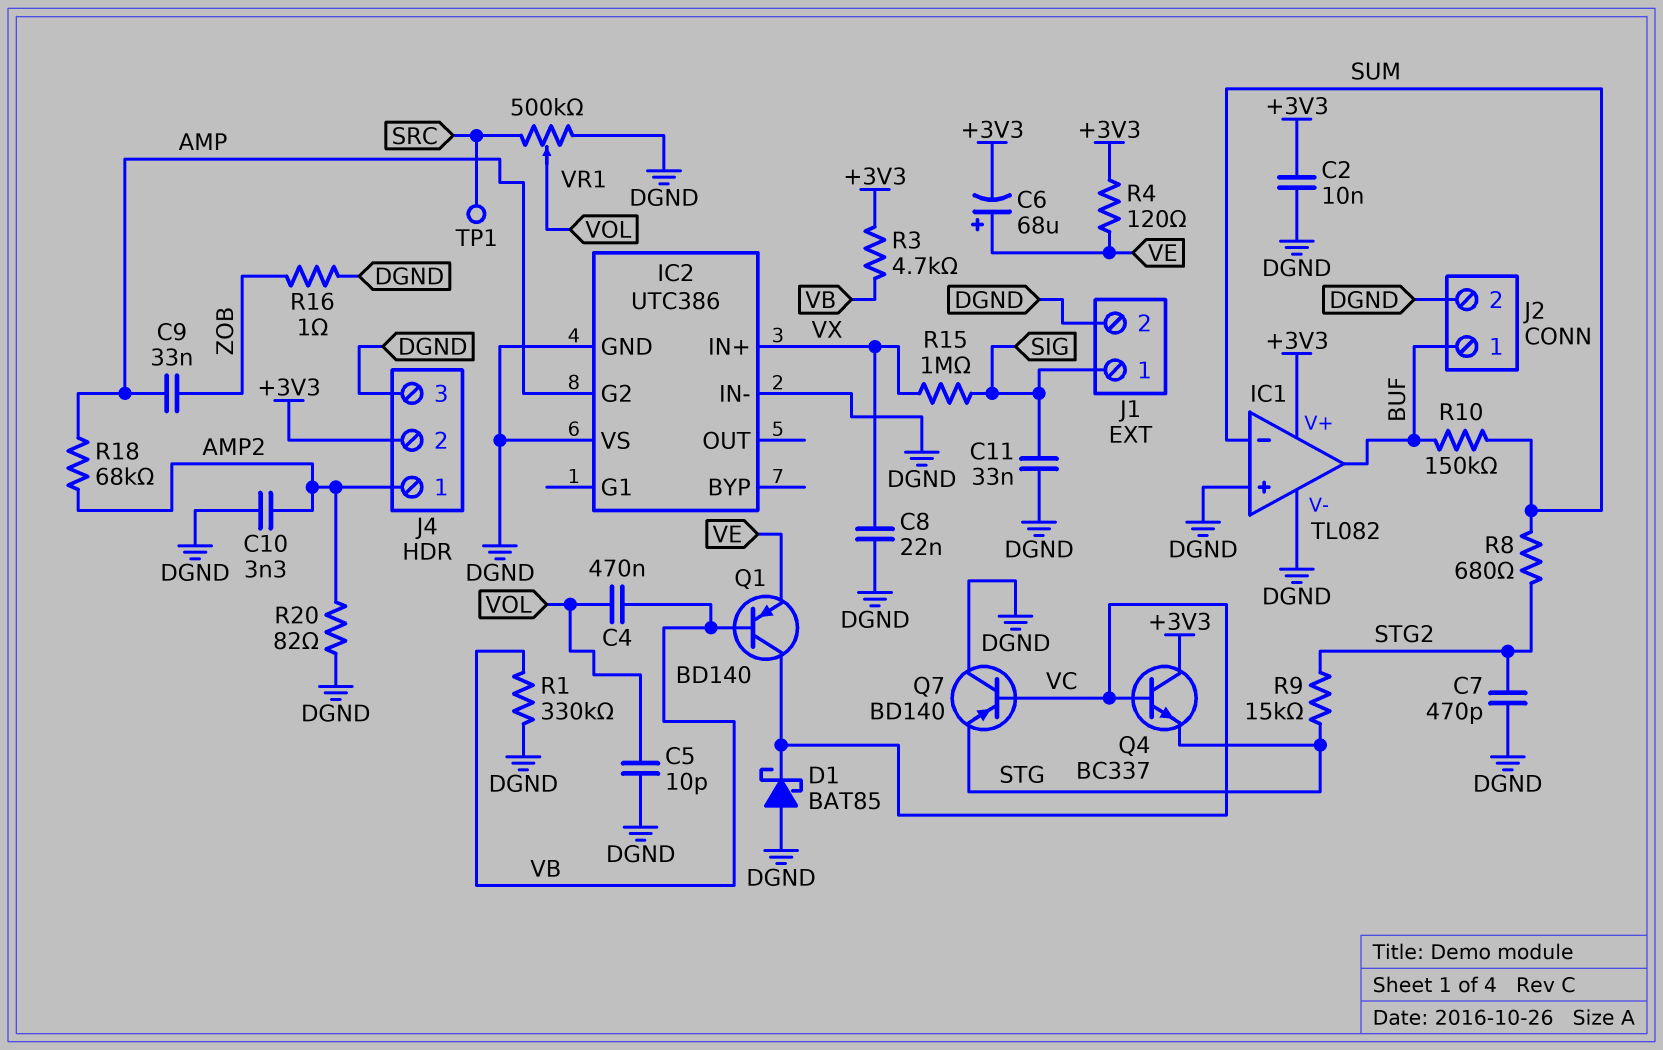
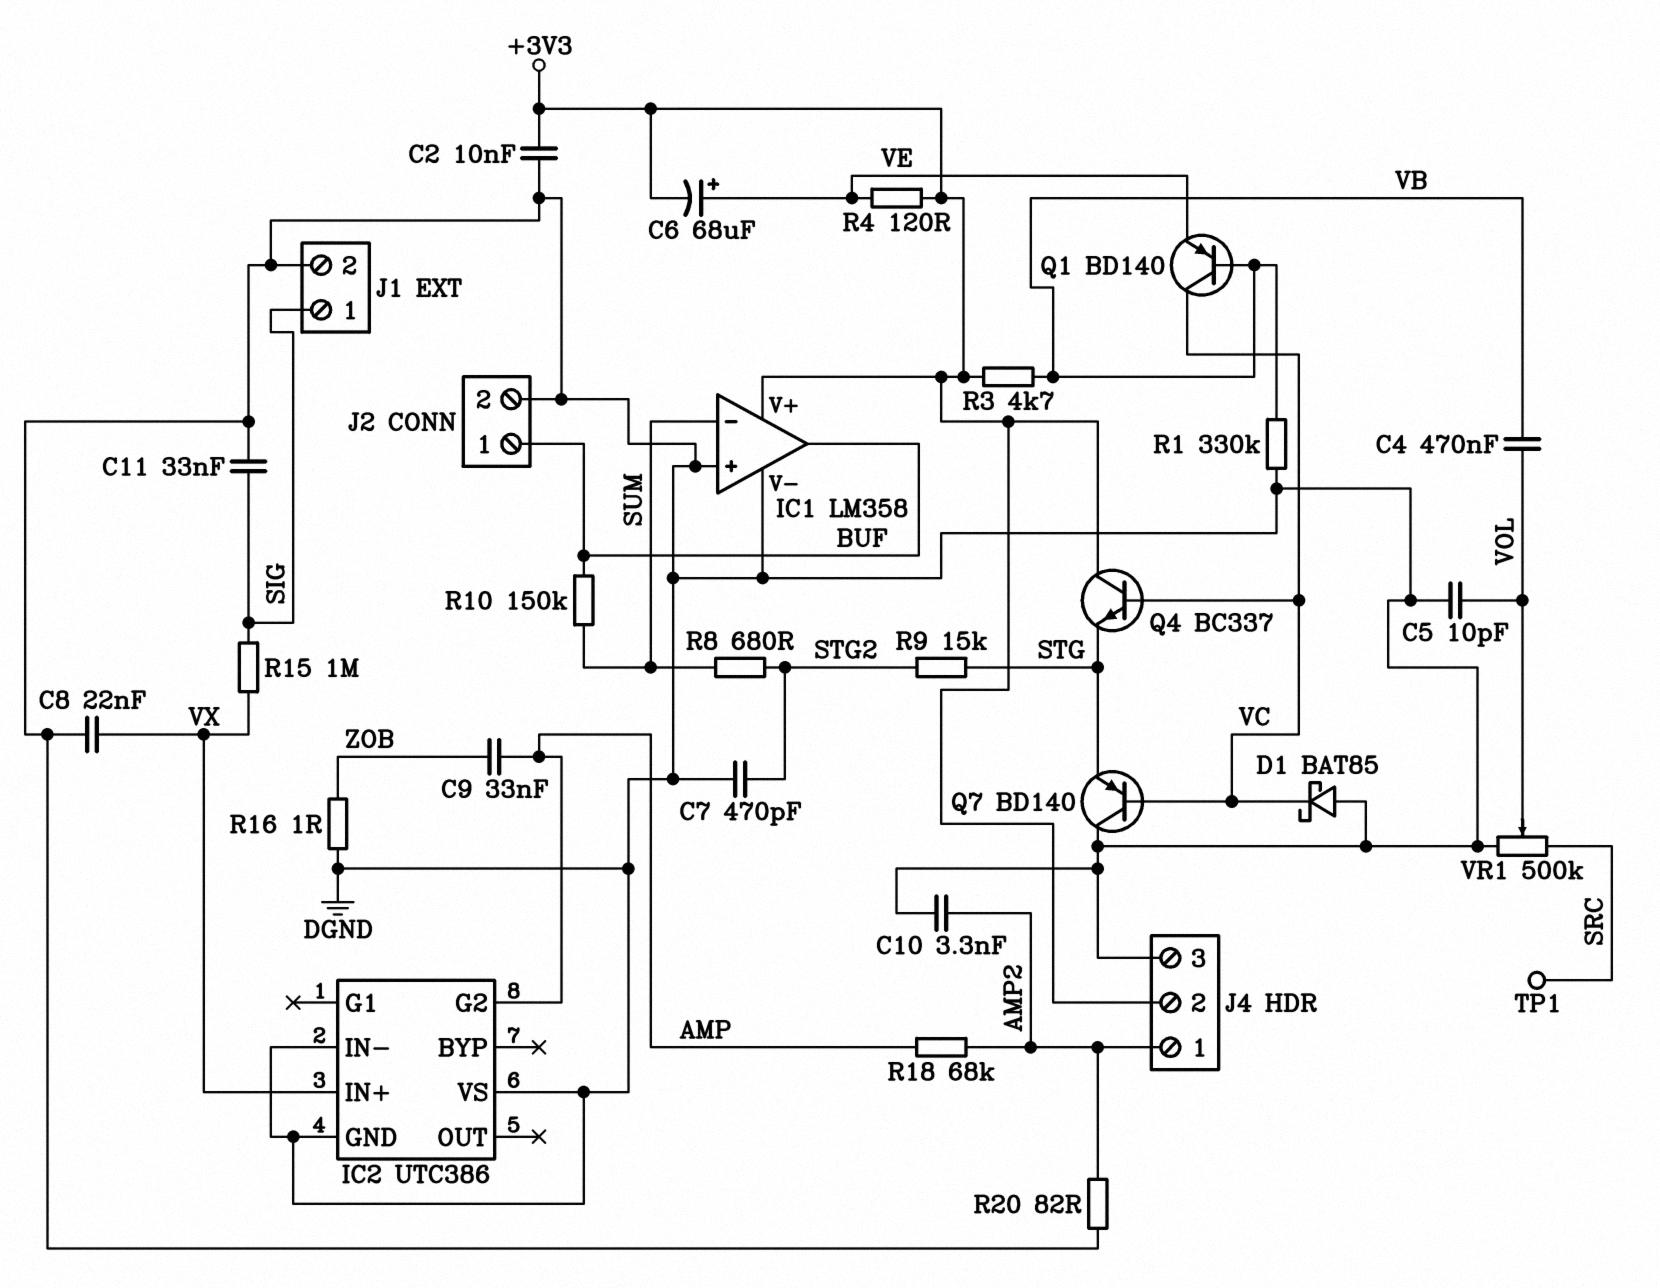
IC1: TL082 -> LM358

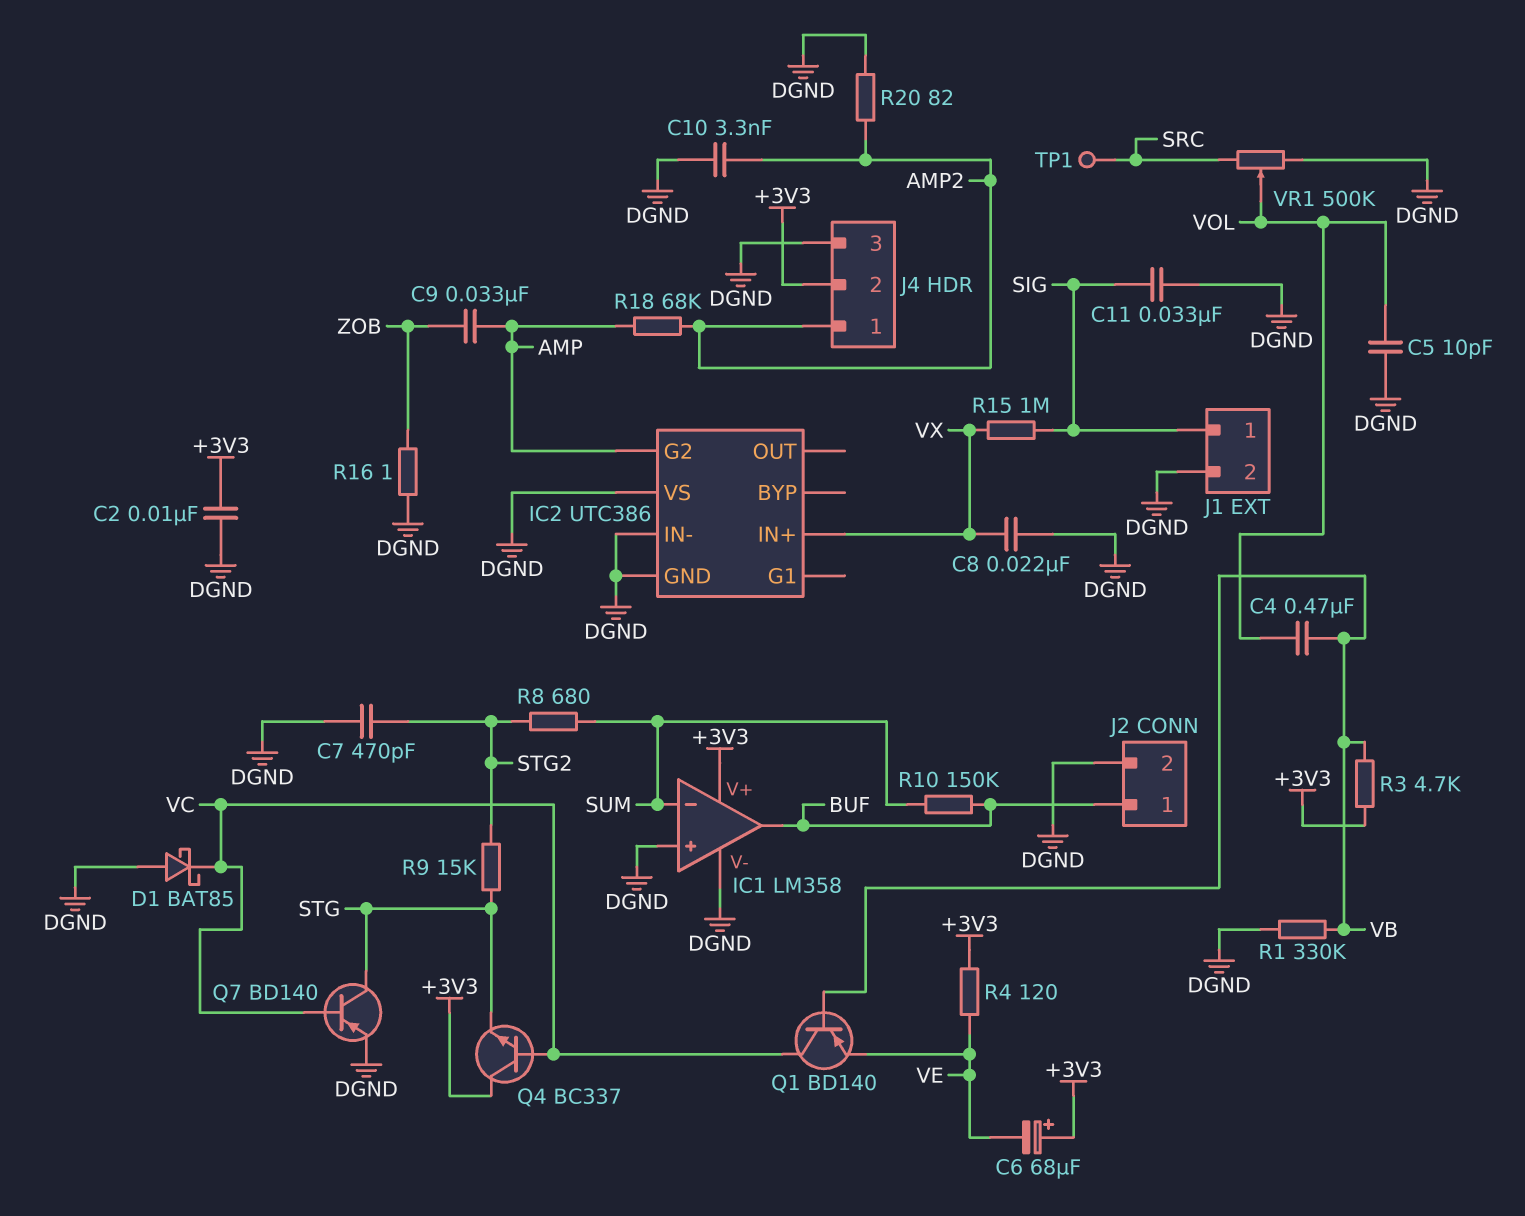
C6: 68uF (plus VE, minus +3V3) -> 68uF (plus +3V3, minus VE)
Q7: PNP BD140 (B VC, C DGND, E STG) -> PNP BD140 (B VC, C STG, E DGND)

